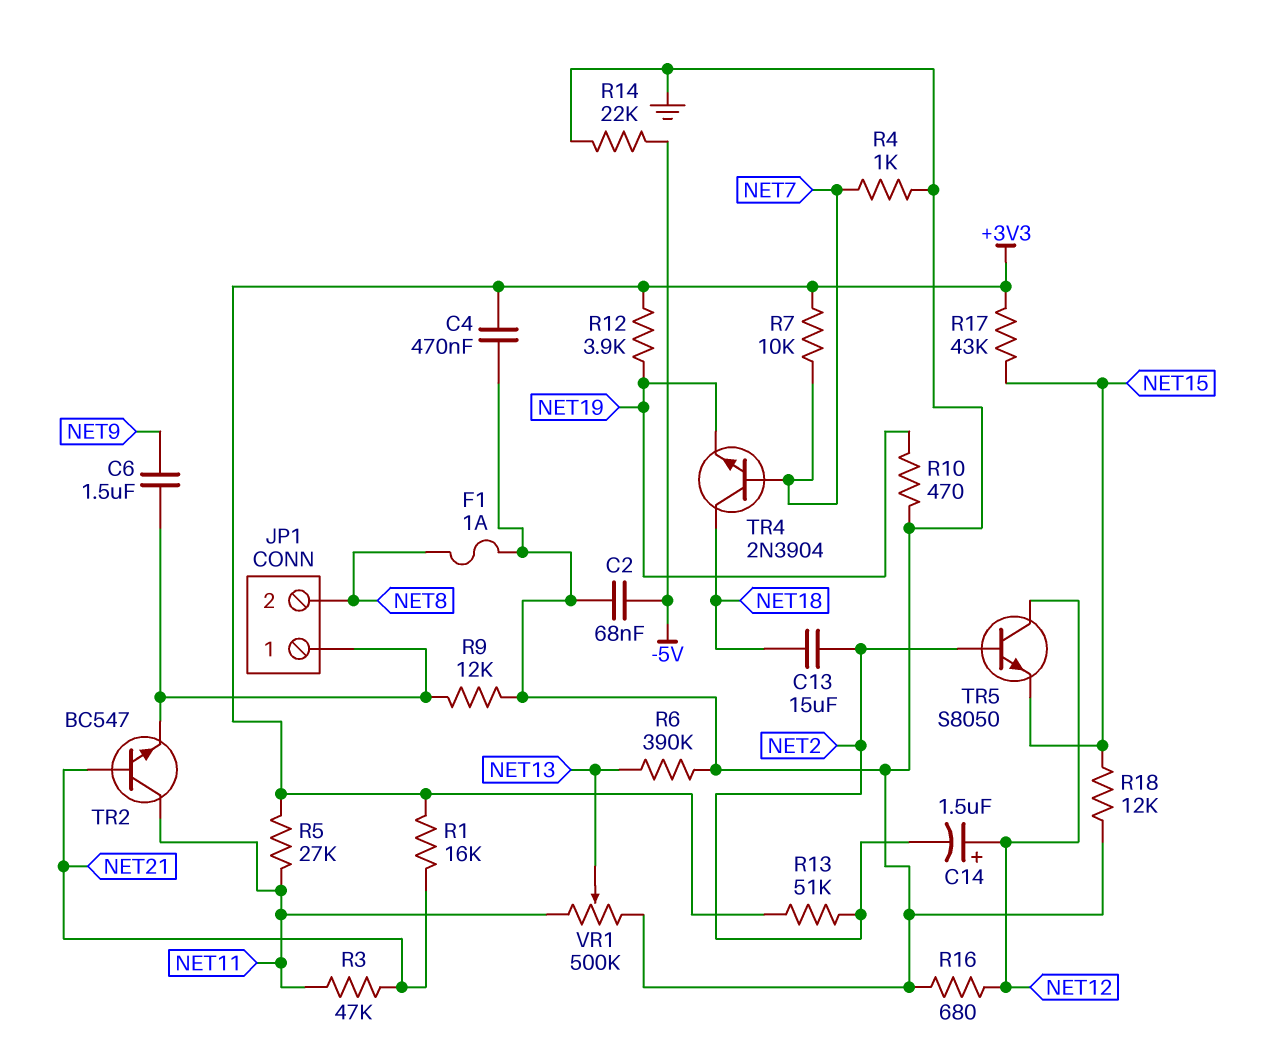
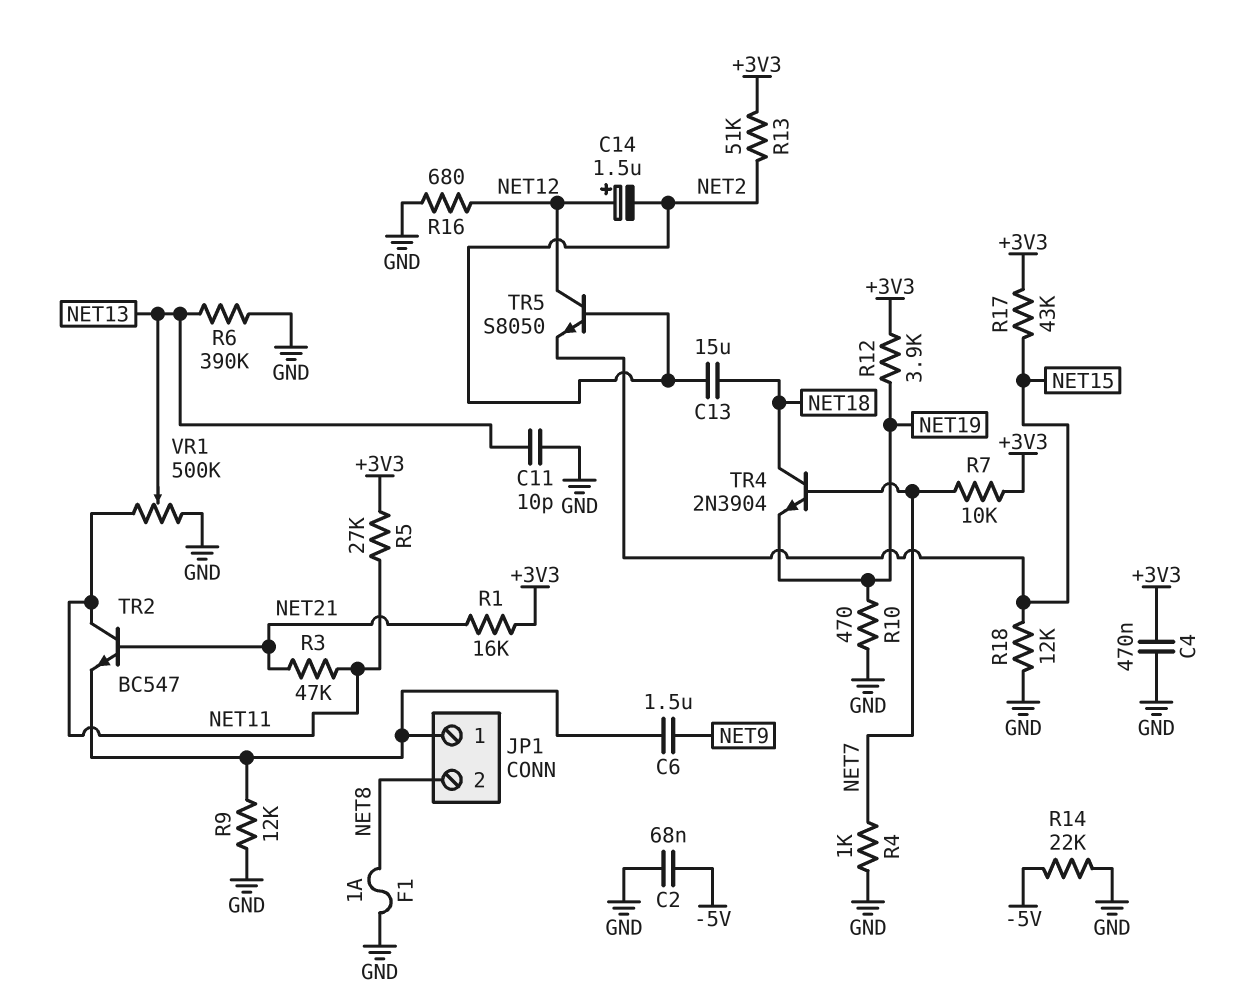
C11: none -> 10pF (GND, NET13)

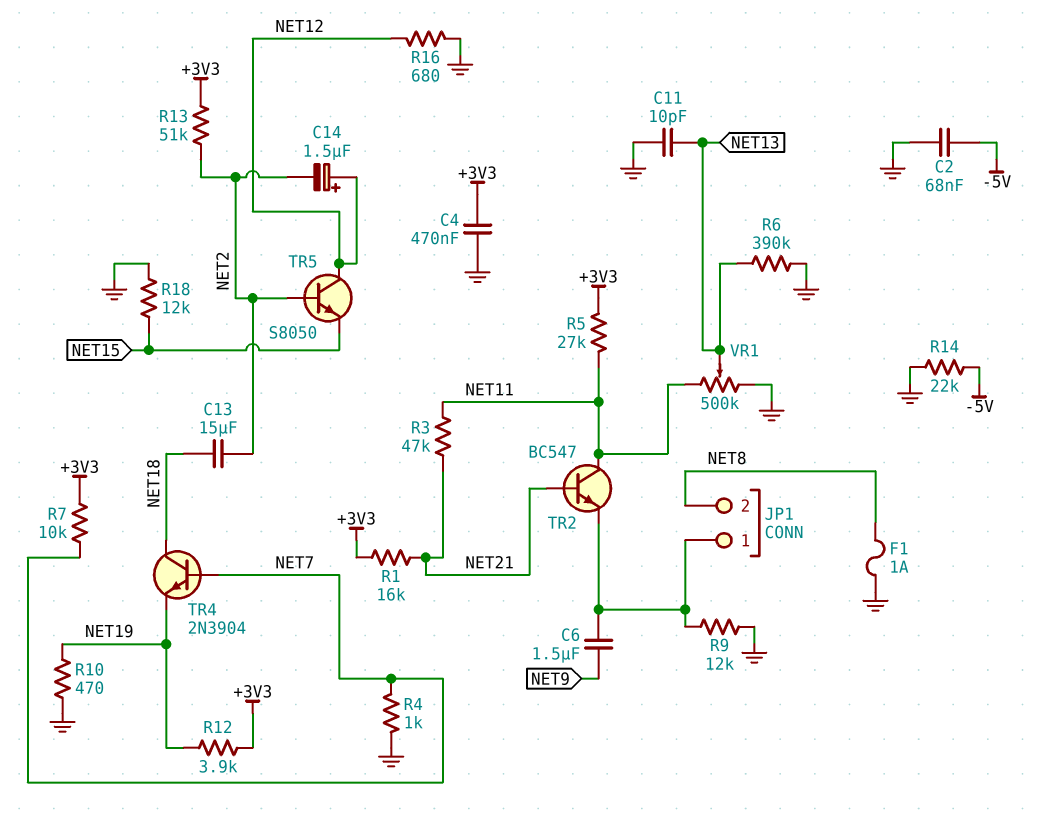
R17: 43k (+3V3, NET15) -> none

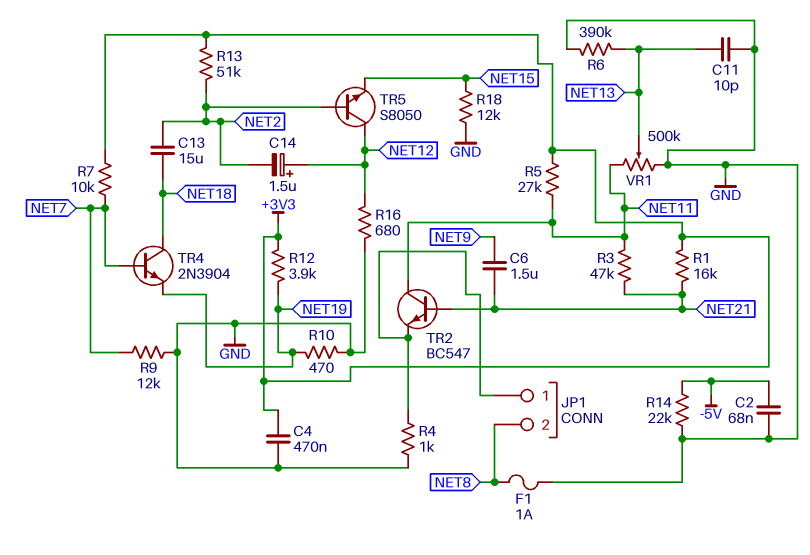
C6: 1.5uF (JP1/1, NET9) -> 1.5uF (NET9, NET21)
R4: 1k (GND, NET7) -> 1k (GND, JP1/1)
R9: 12k (GND, JP1/1) -> 12k (GND, NET7)

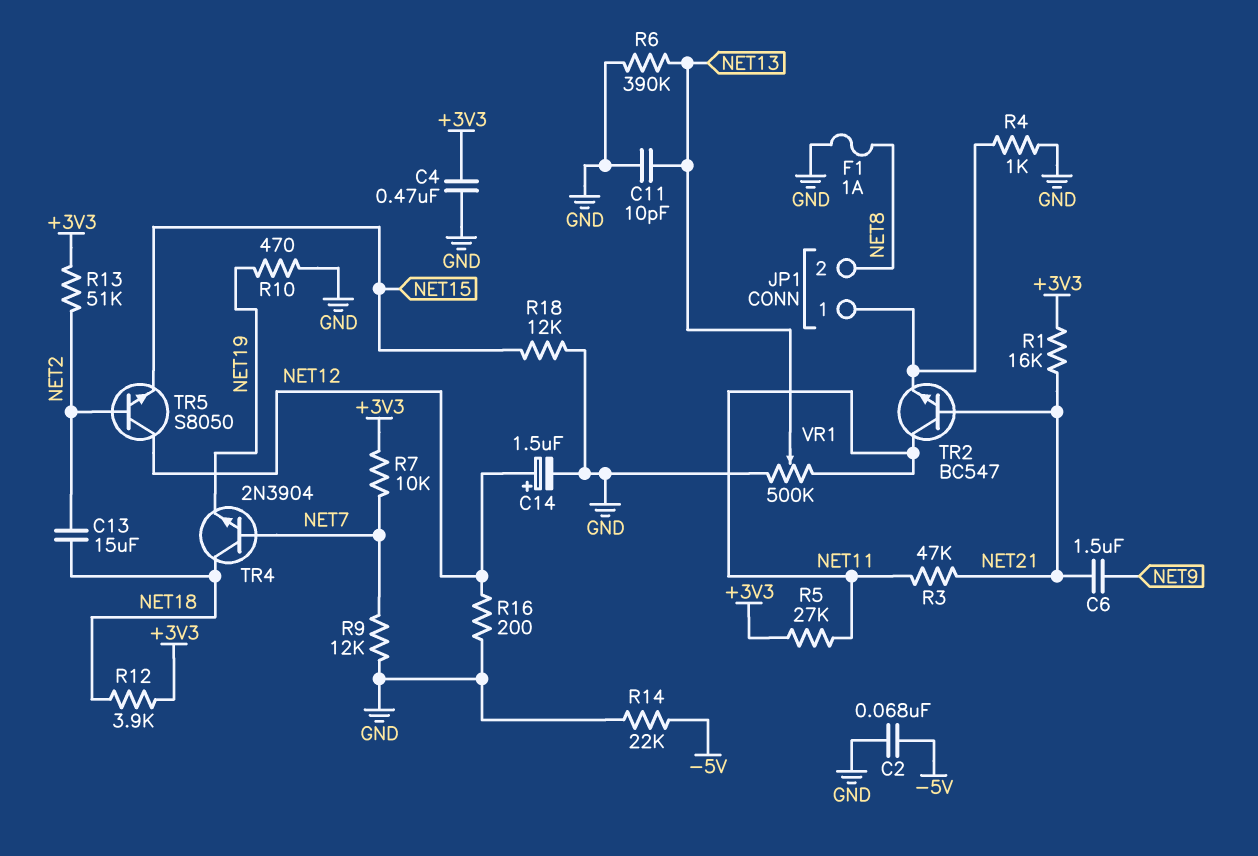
C14: 1.5uF (plus NET12, minus NET2) -> 1.5uF (plus NET12, minus GND)
R12: 3.9k (+3V3, NET19) -> 3.9k (+3V3, NET18)
R16: 680 (GND, NET12) -> 200 (GND, NET12)

